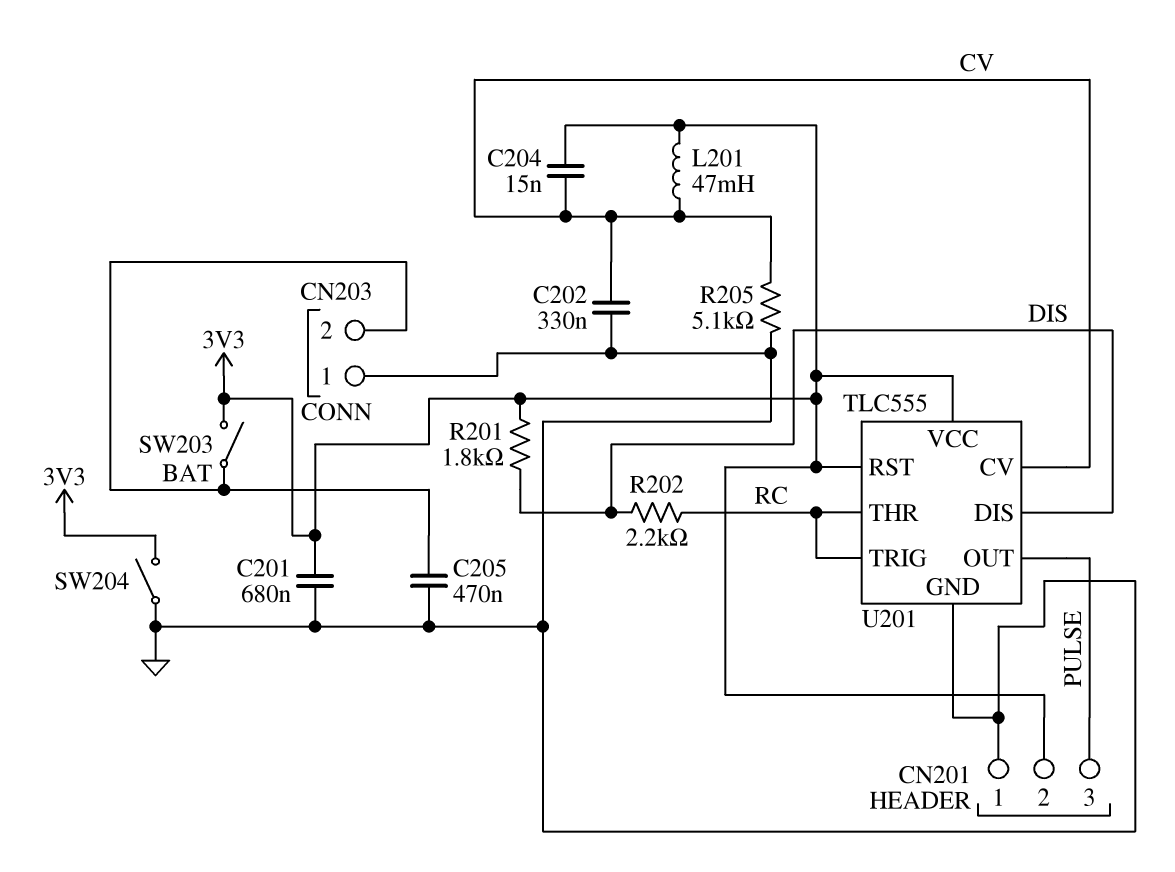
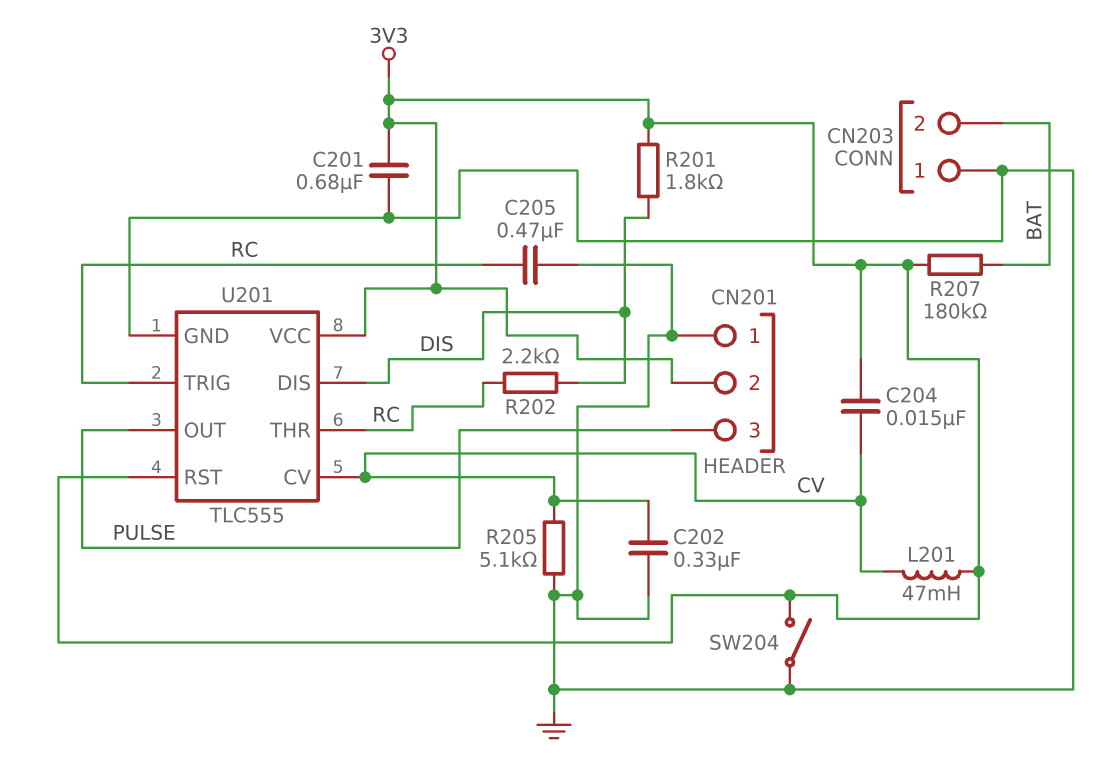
C205: 470nF (BAT, GND) -> 470nF (GND, RC)
R207: none -> 180k (3V3, BAT)
SW203: switch (3V3, BAT) -> none

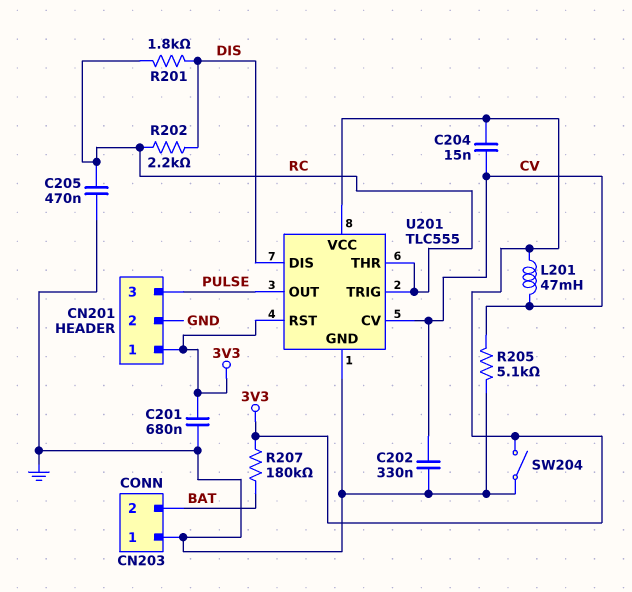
CN201 pin 1: GND -> 3V3
CN201 pin 2: 3V3 -> GND
R201: 1.8k (3V3, DIS) -> 1.8k (DIS, RC)

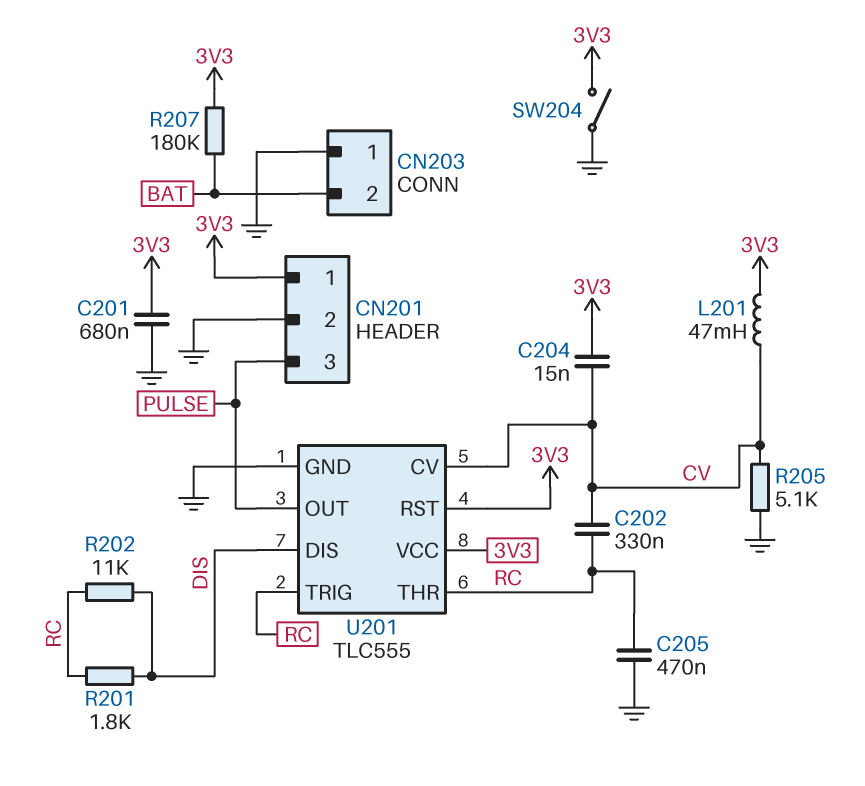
C202: 330nF (CV, GND) -> 330nF (CV, RC)
R202: 2.2k (DIS, RC) -> 11k (DIS, RC)

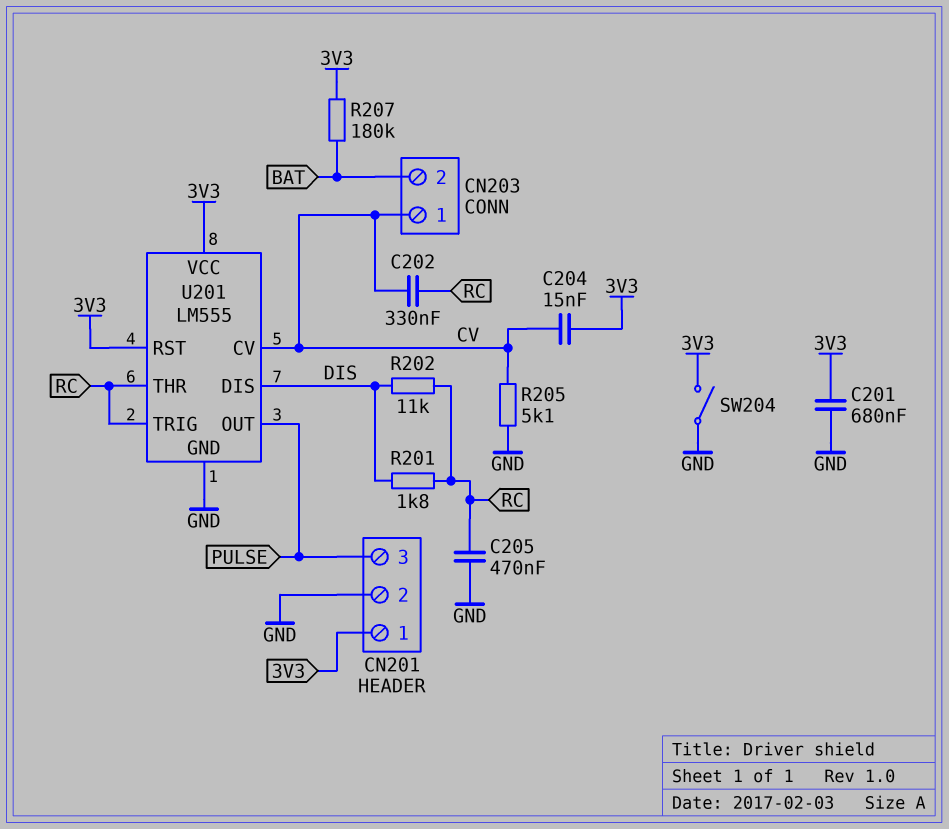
CN203 pin 1: GND -> CV
L201: 47mH (3V3, CV) -> none
U201: TLC555 -> LM555

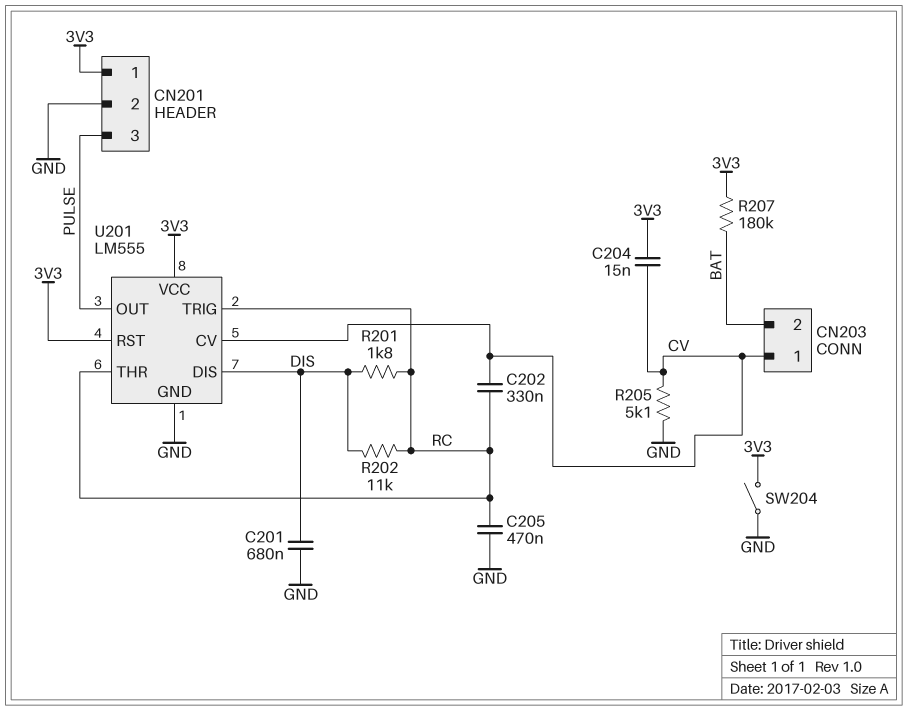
C201: 680nF (3V3, GND) -> 680nF (DIS, GND)

